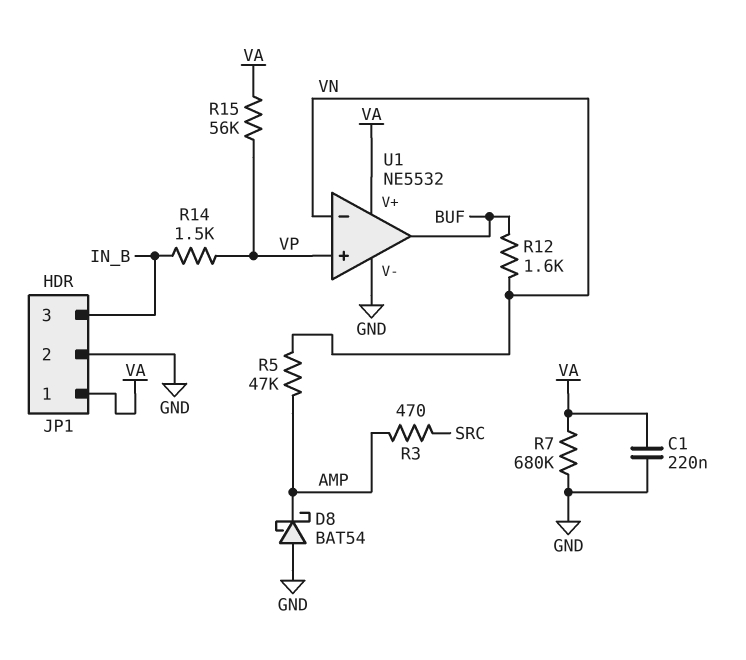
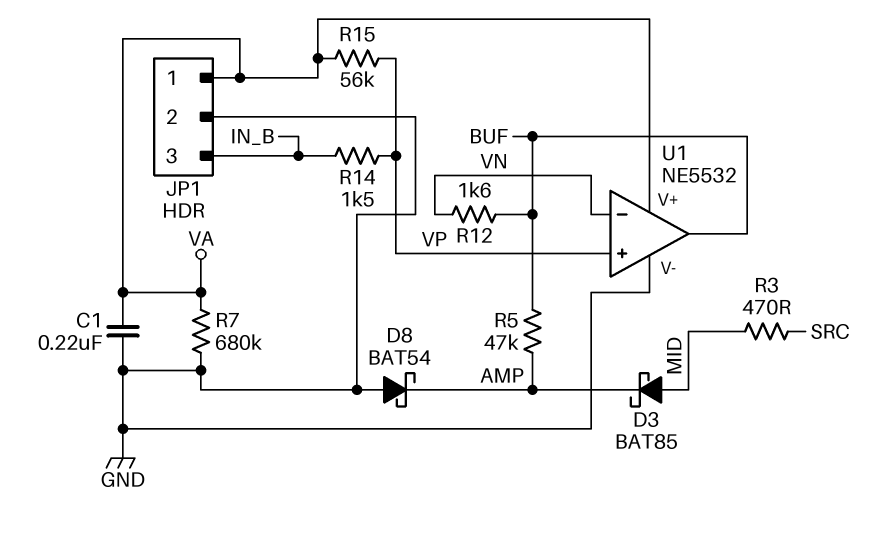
D3: none -> schottky BAT85 (A MID, K AMP)
R3: 470 (AMP, SRC) -> 470 (MID, SRC)
R5: 47k (AMP, VN) -> 47k (AMP, BUF)

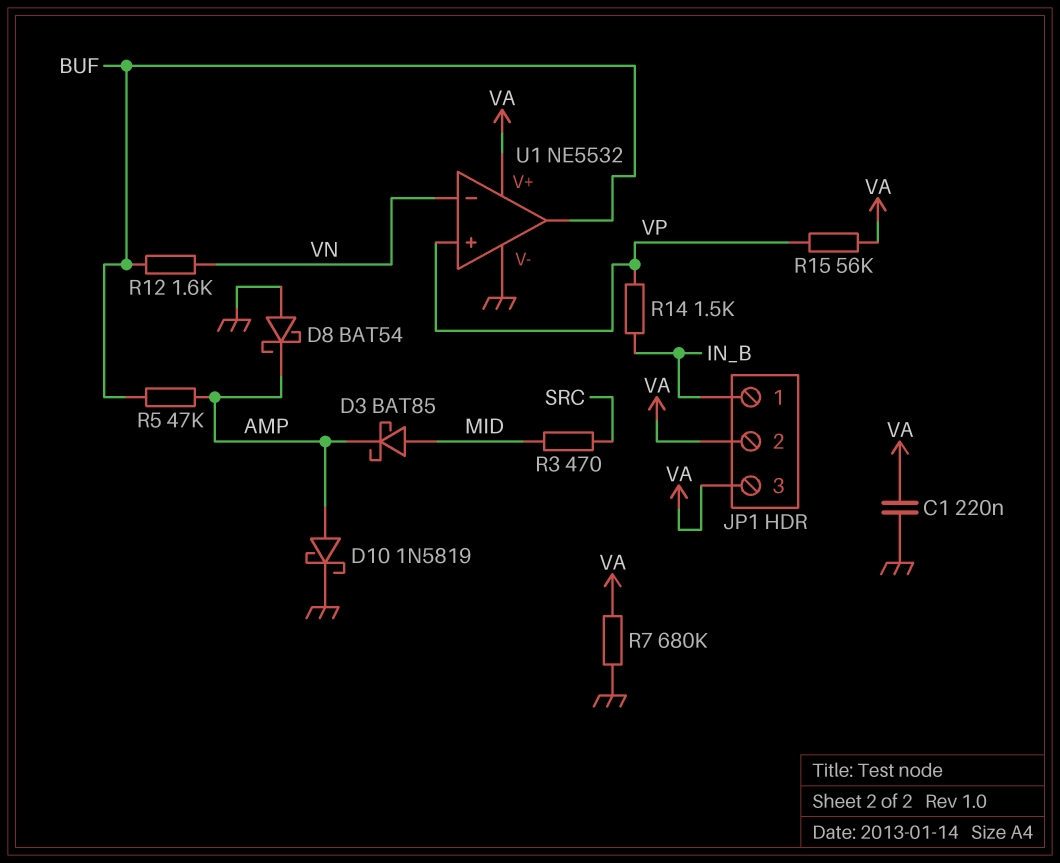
D10: none -> schottky 1N5819 (A AMP, K GND)
JP1 pin 1: VA -> IN_B
JP1 pin 2: GND -> VA
JP1 pin 3: IN_B -> VA

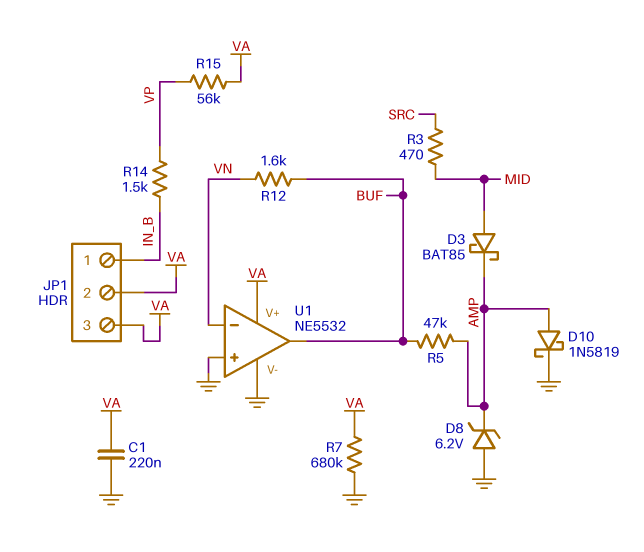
D8: schottky BAT54 (A GND, K AMP) -> zener 6.2V (A GND, K AMP)
U1 pin in+: VP -> GND

